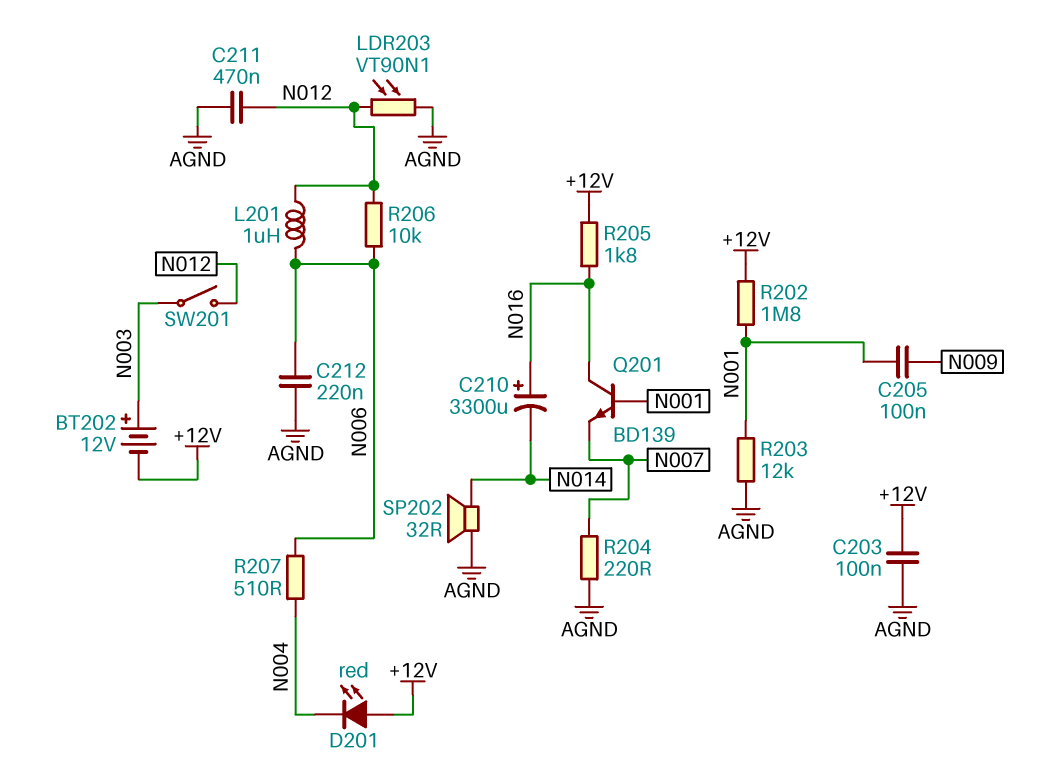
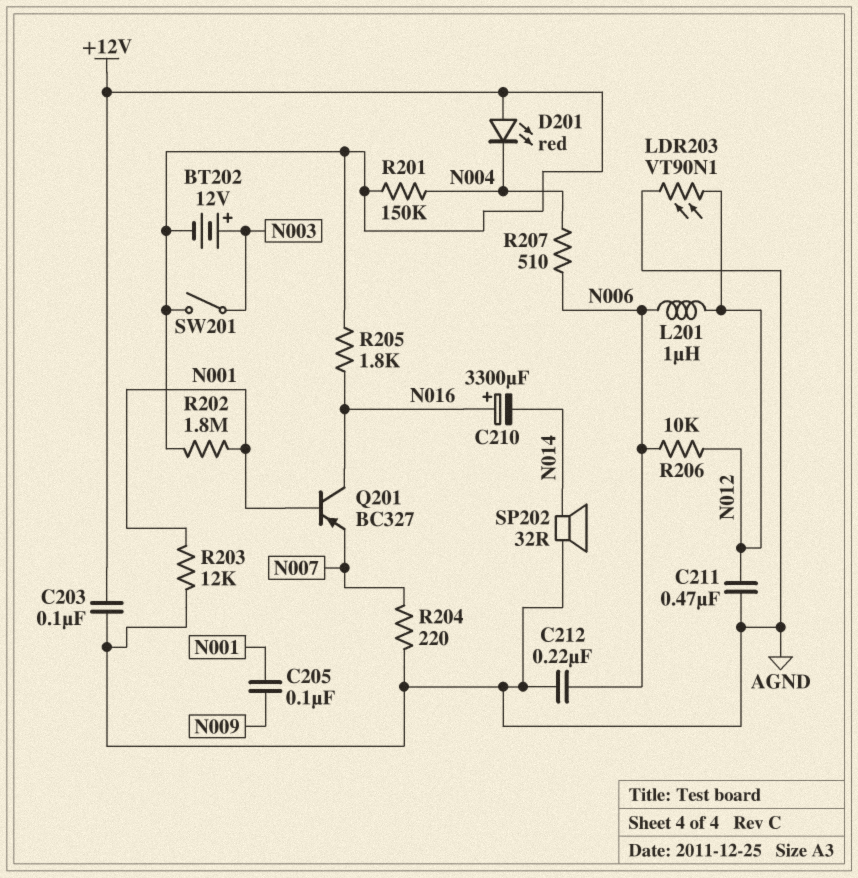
Q201: NPN BD139 (B N001, C N016, E N007) -> PNP BC327 (B N001, C N016, E N007)
R201: none -> 150k (+12V, N004)
SW201: switch (N003, N012) -> switch (+12V, N003)

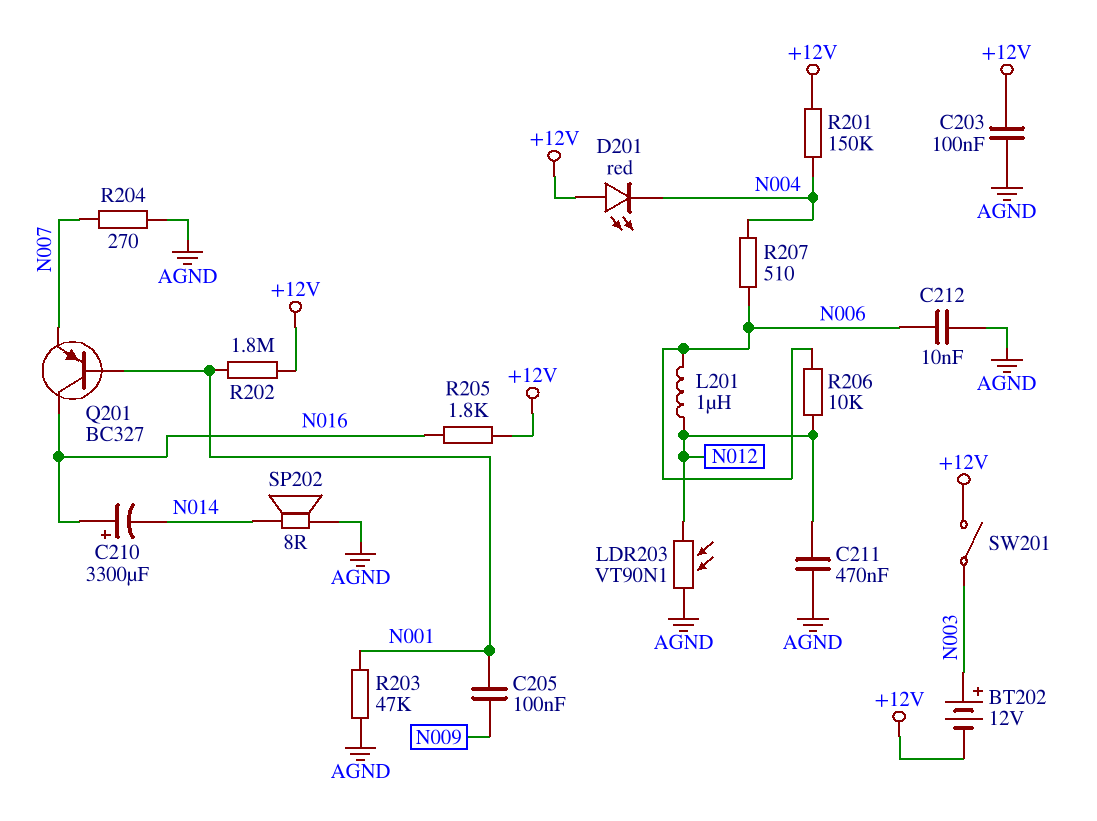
C212: 220nF (AGND, N006) -> 10nF (AGND, N006)
R203: 12k (AGND, N001) -> 47k (AGND, N001)
R204: 220 (AGND, N007) -> 270 (AGND, N007)
SP202: speaker 32R (AGND, N014) -> speaker 8R (AGND, N014)

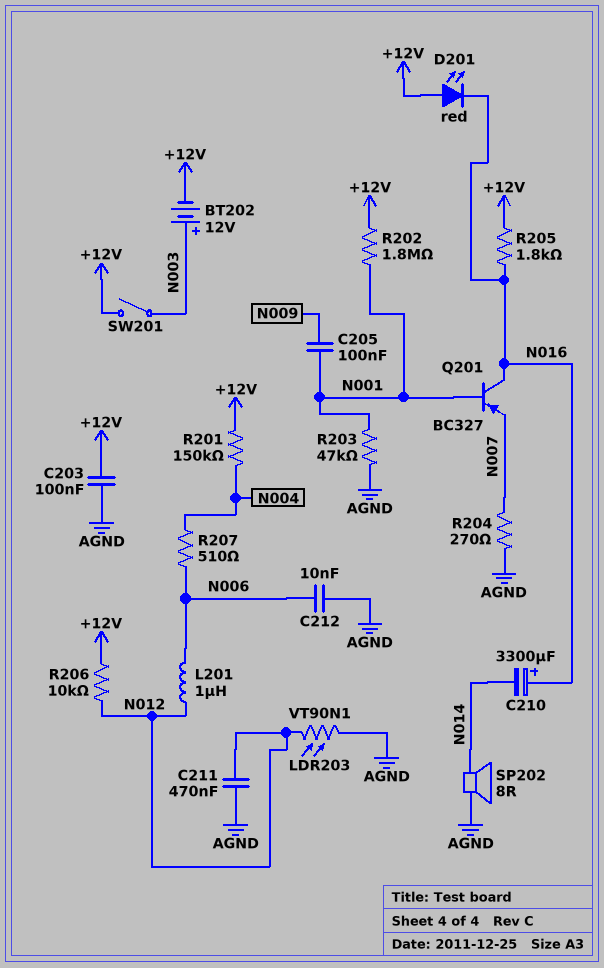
D201: LED red (A +12V, K N004) -> LED red (A +12V, K N016)
R206: 10k (N006, N012) -> 10k (+12V, N012)

